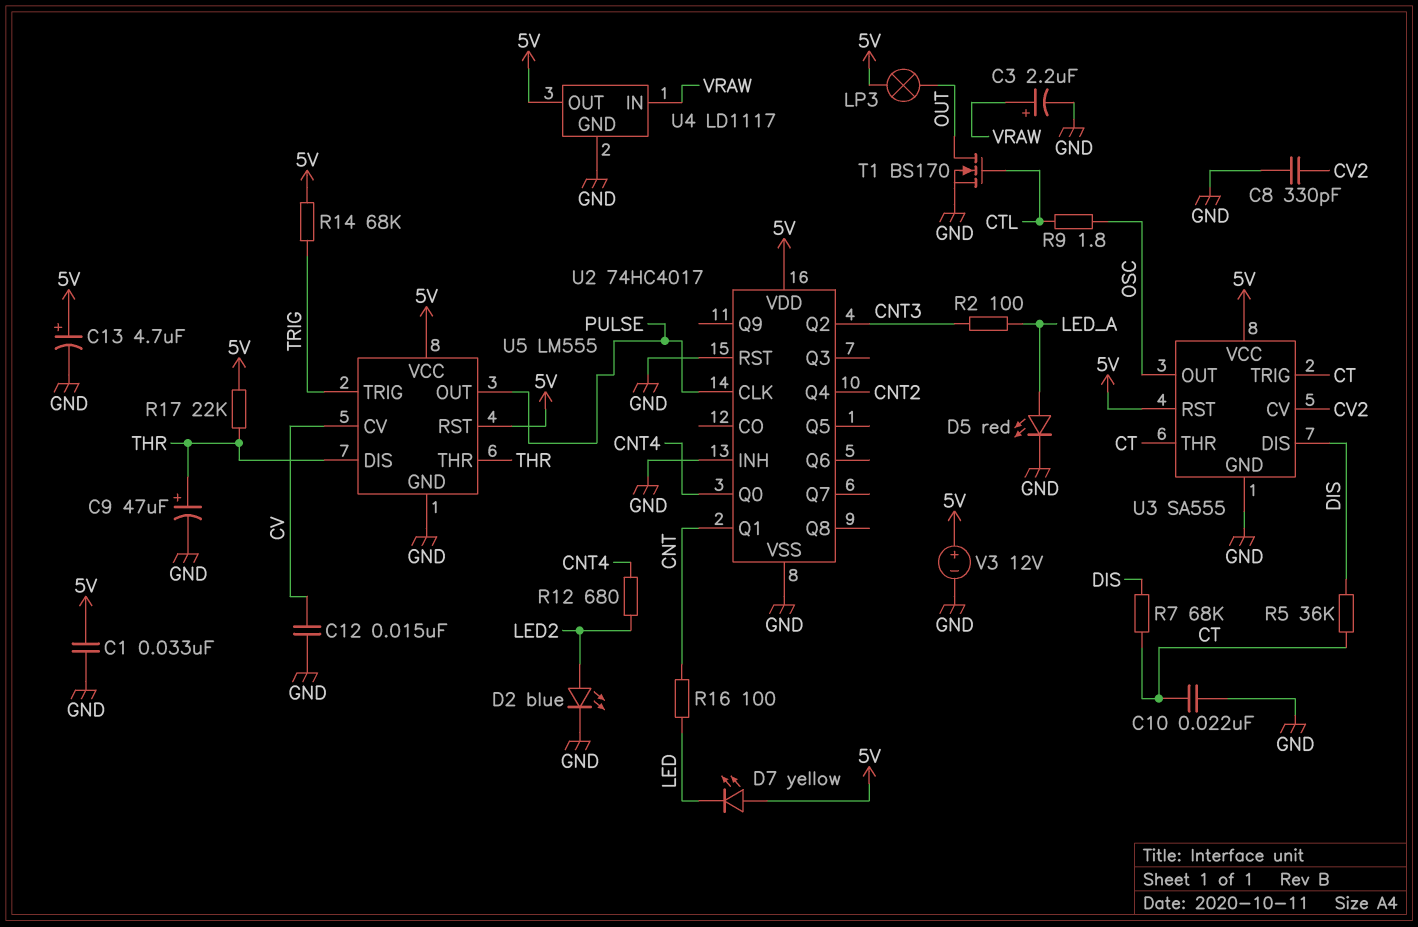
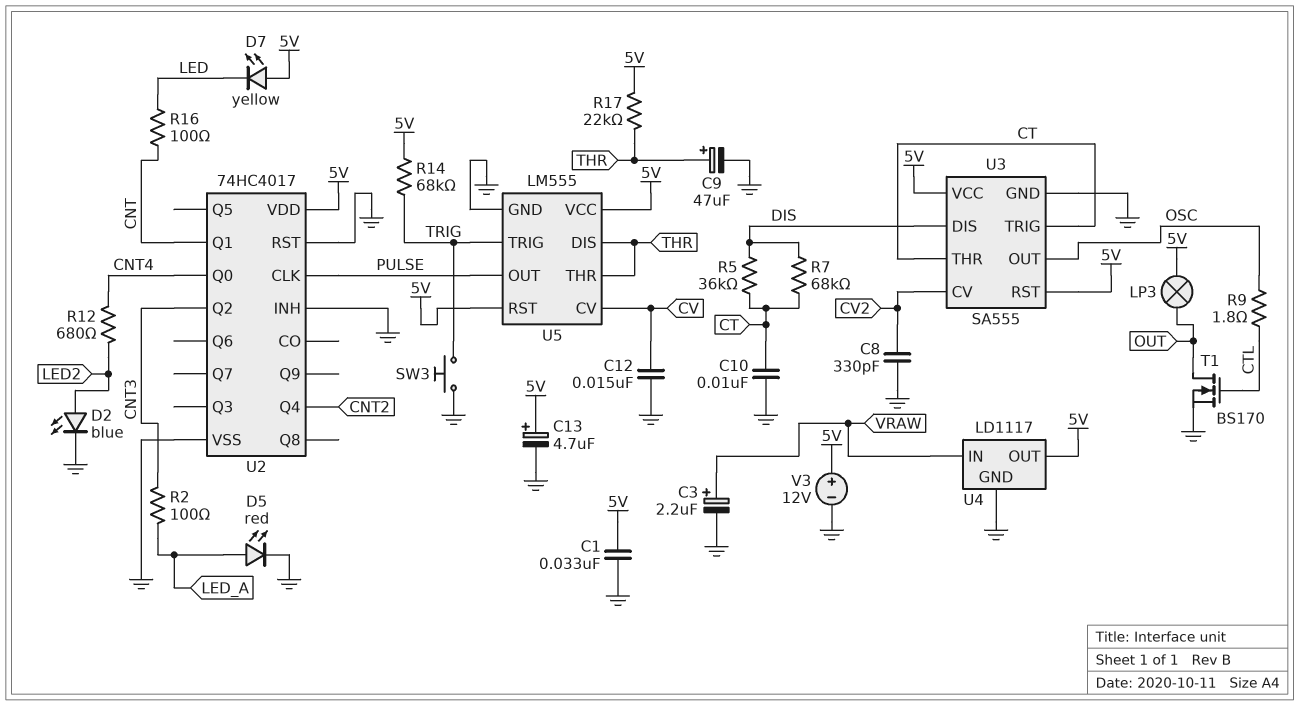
C10: 22nF (CT, GND) -> 10nF (CT, GND)
SW3: none -> button (GND, TRIG)

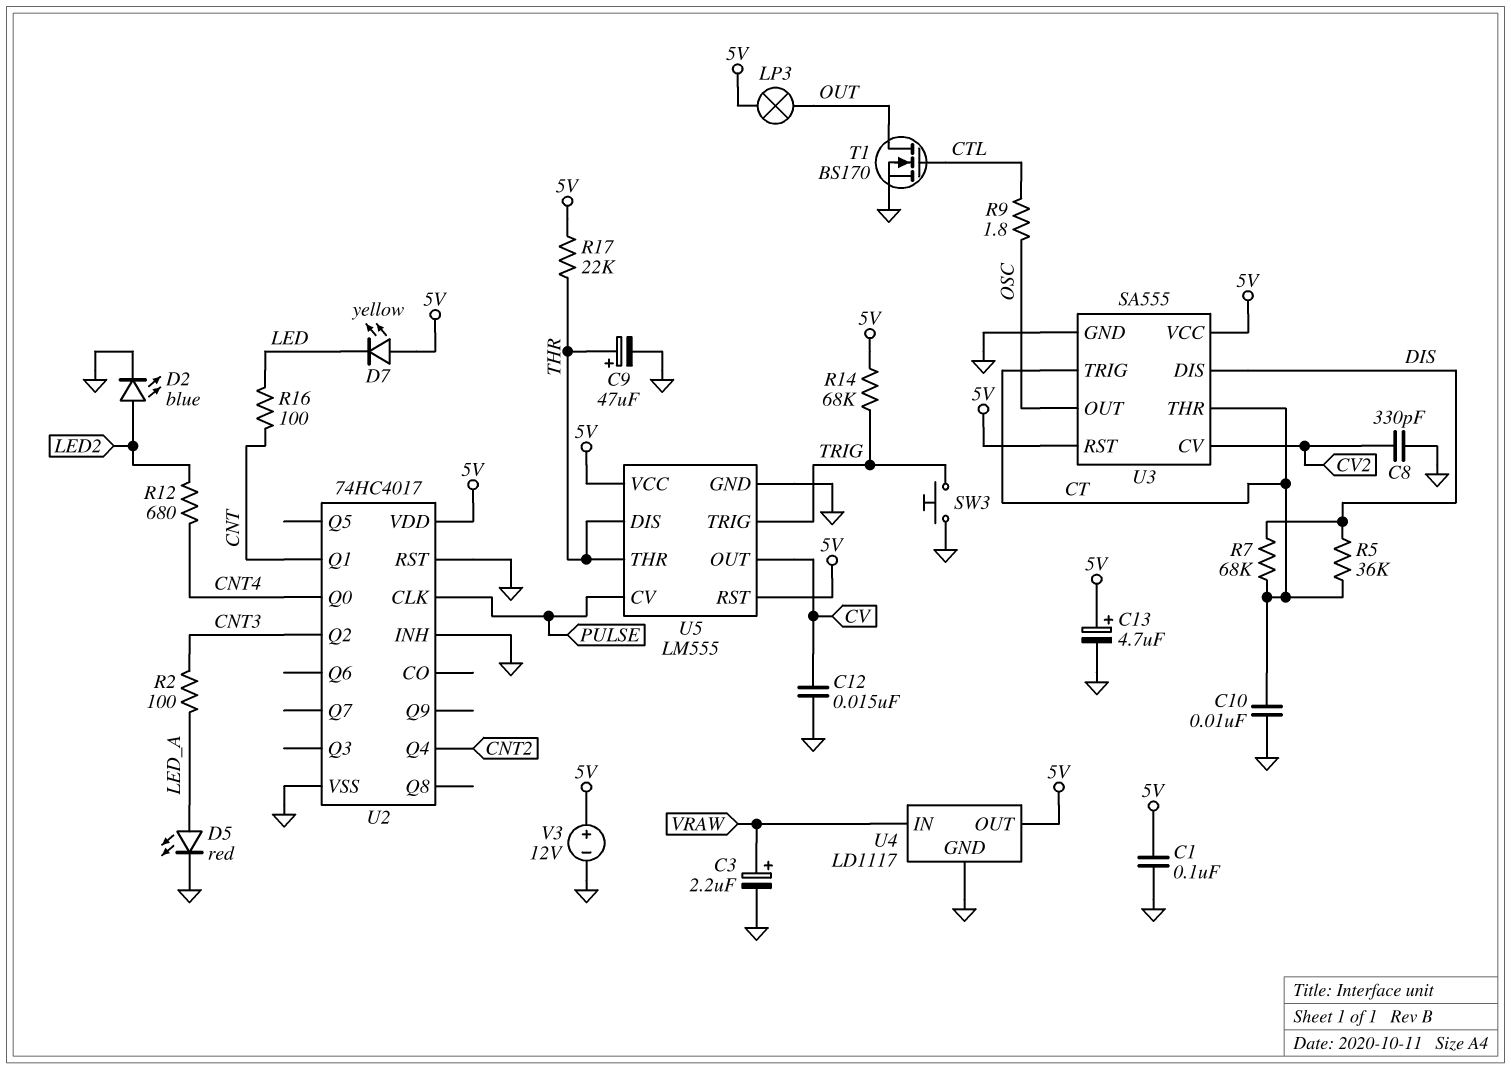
C1: 33nF (5V, GND) -> 100nF (5V, GND)
U5 pin CV: CV -> PULSE
U5 pin OUT: PULSE -> CV

